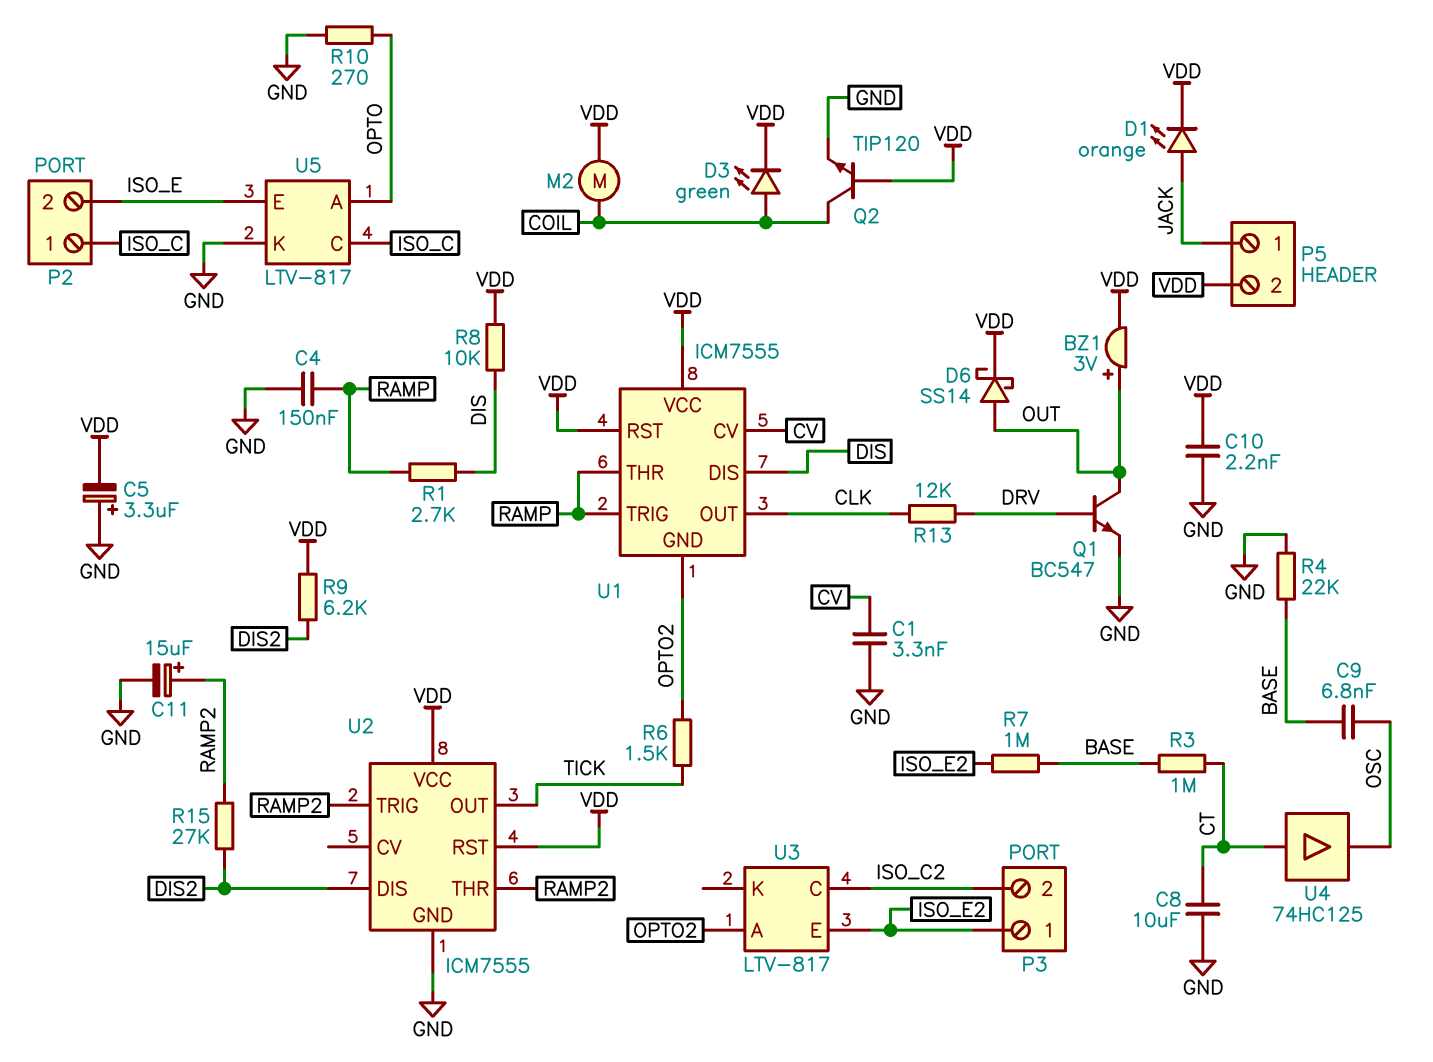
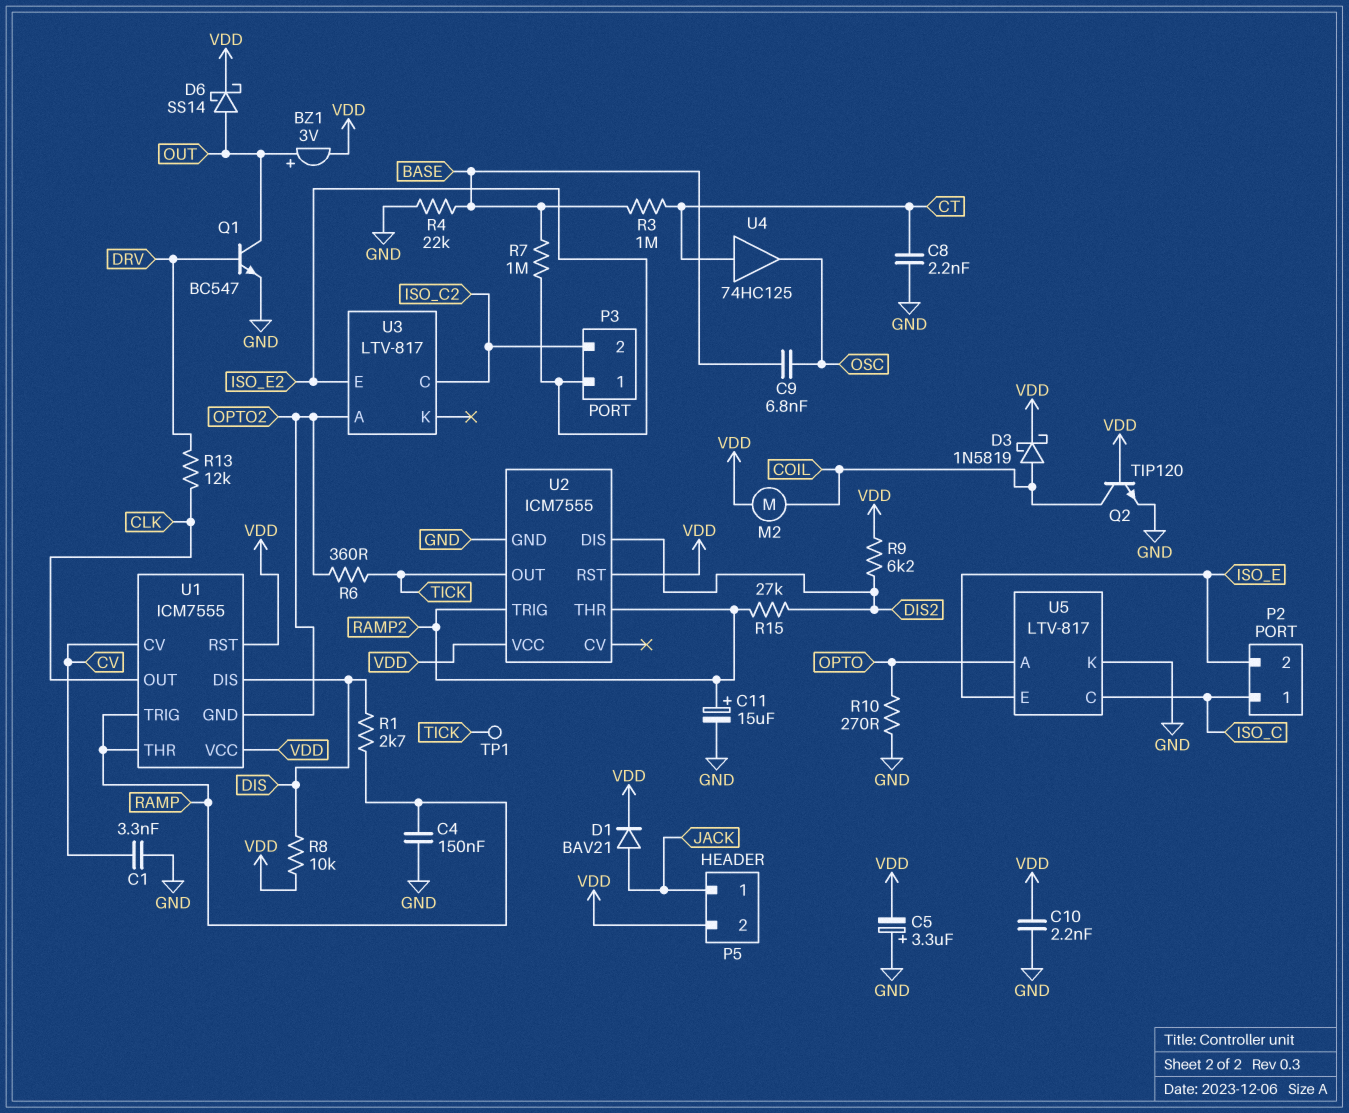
C8: 10uF (CT, GND) -> 2.2nF (CT, GND)
D1: LED orange (A JACK, K VDD) -> diode BAV21 (A JACK, K VDD)
D3: LED green (A COIL, K VDD) -> schottky 1N5819 (A COIL, K VDD)
R6: 1.5k (OPTO2, TICK) -> 360 (OPTO2, TICK)
TP1: none -> test point (TICK)

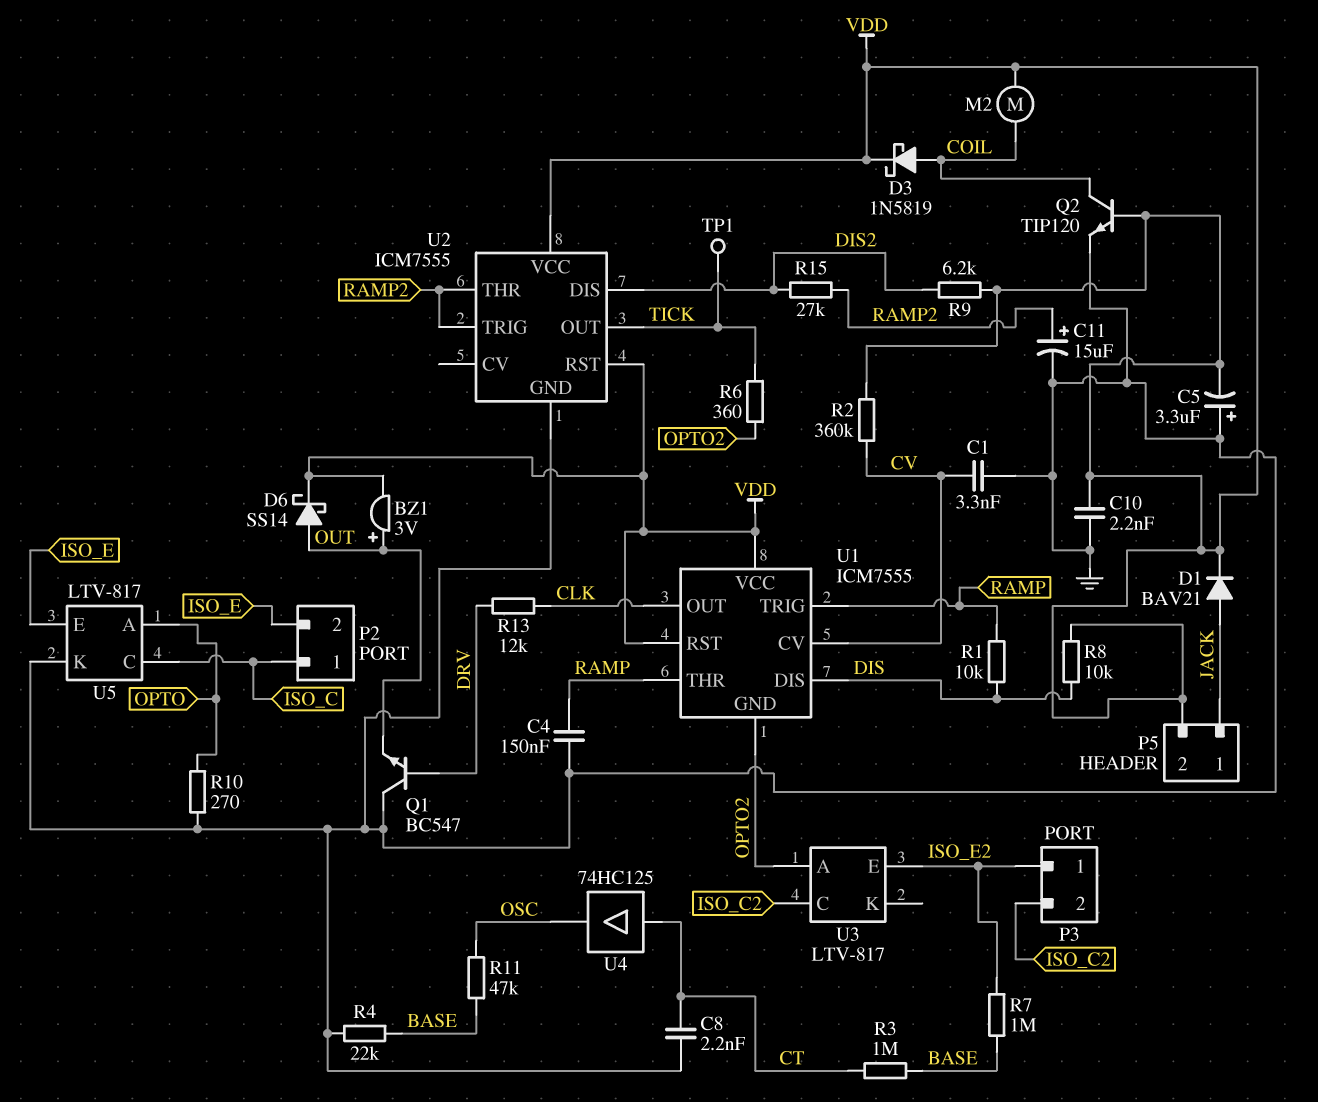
C9: 6.8nF (BASE, OSC) -> none
Q1: NPN BC547 (B DRV, C OUT, E GND) -> NPN BC547 (B DRV, C GND, E OUT)
R1: 2.7k (DIS, RAMP) -> 10k (DIS, RAMP)
R2: none -> 360k (CV, VDD)
R11: none -> 47k (BASE, OSC)

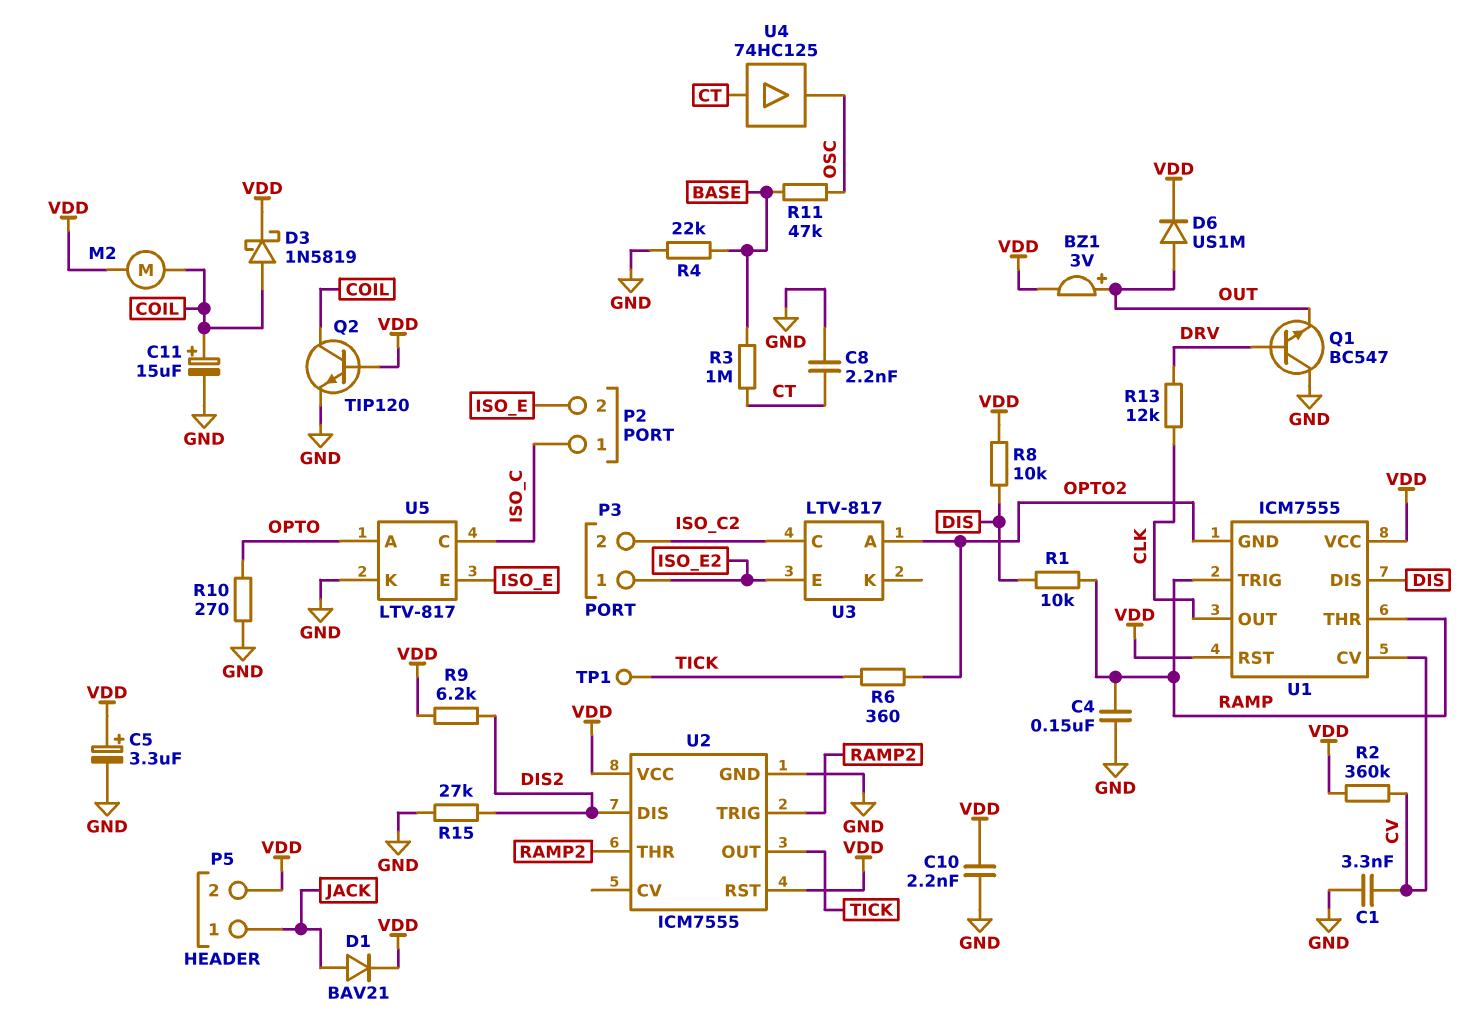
C5: 3.3uF (plus GND, minus VDD) -> 3.3uF (plus VDD, minus GND)
C11: 15uF (plus RAMP2, minus GND) -> 15uF (plus COIL, minus GND)
D6: schottky SS14 (A OUT, K VDD) -> diode US1M (A OUT, K VDD)
R7: 1M (BASE, ISO_E2) -> none
R15: 27k (DIS2, RAMP2) -> 27k (DIS2, GND)

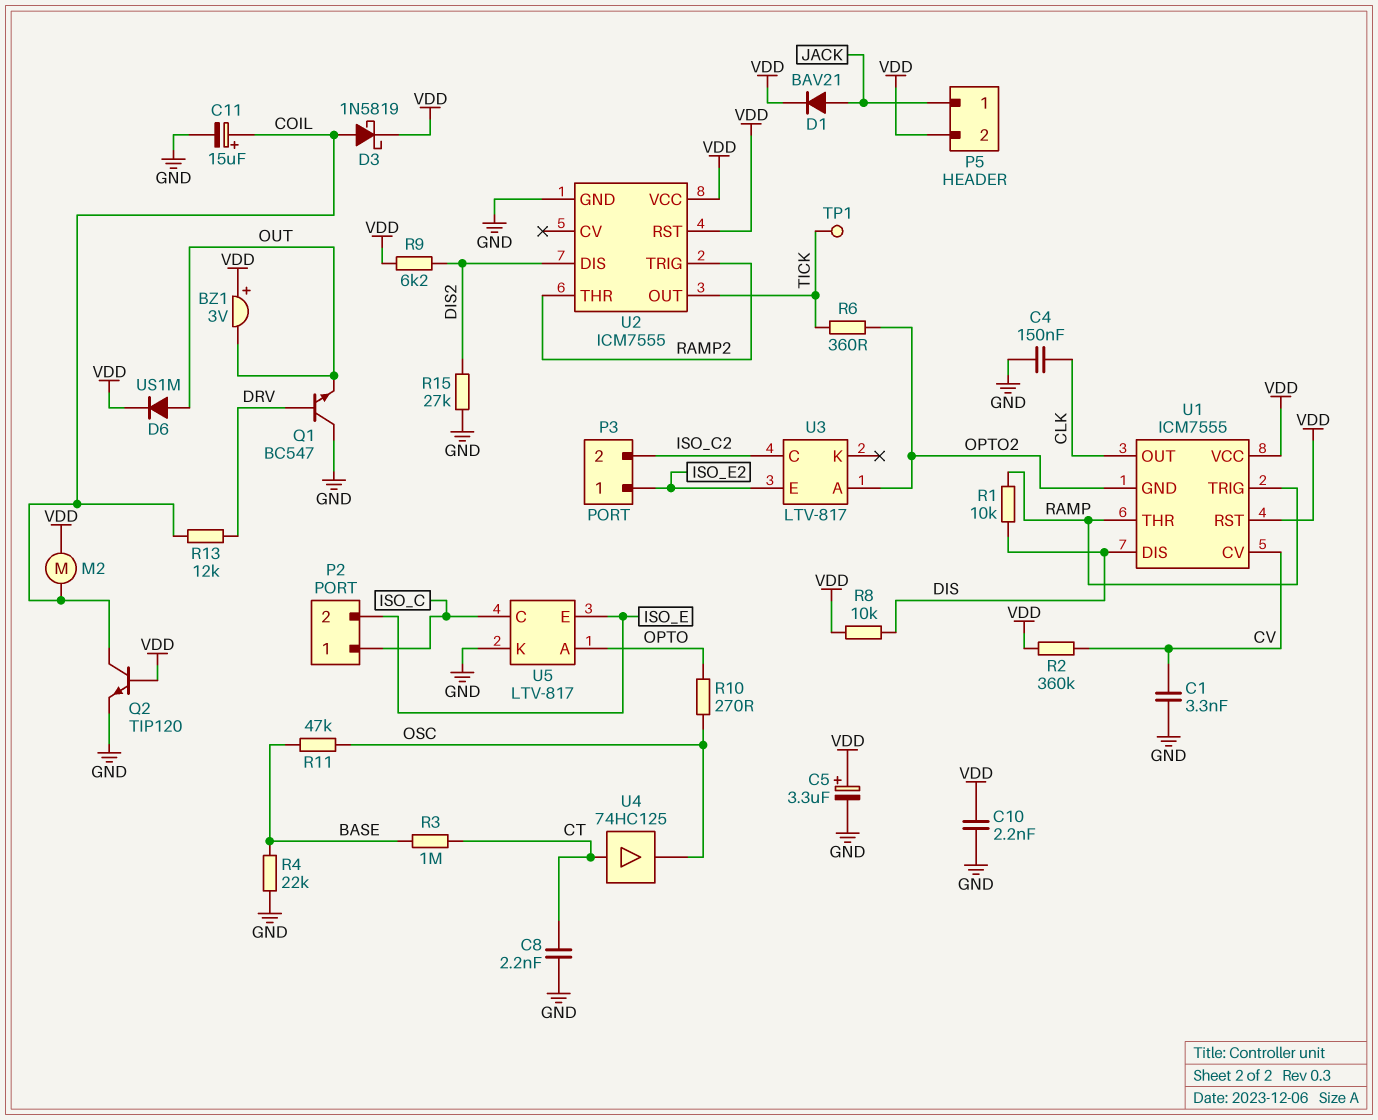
BZ1: buzzer 3V (plus OUT, minus VDD) -> buzzer 3V (plus VDD, minus OUT)
C4: 150nF (GND, RAMP) -> 150nF (CLK, GND)
R10: 270 (GND, OPTO) -> 270 (OPTO, OSC)
R13: 12k (CLK, DRV) -> 12k (COIL, DRV)

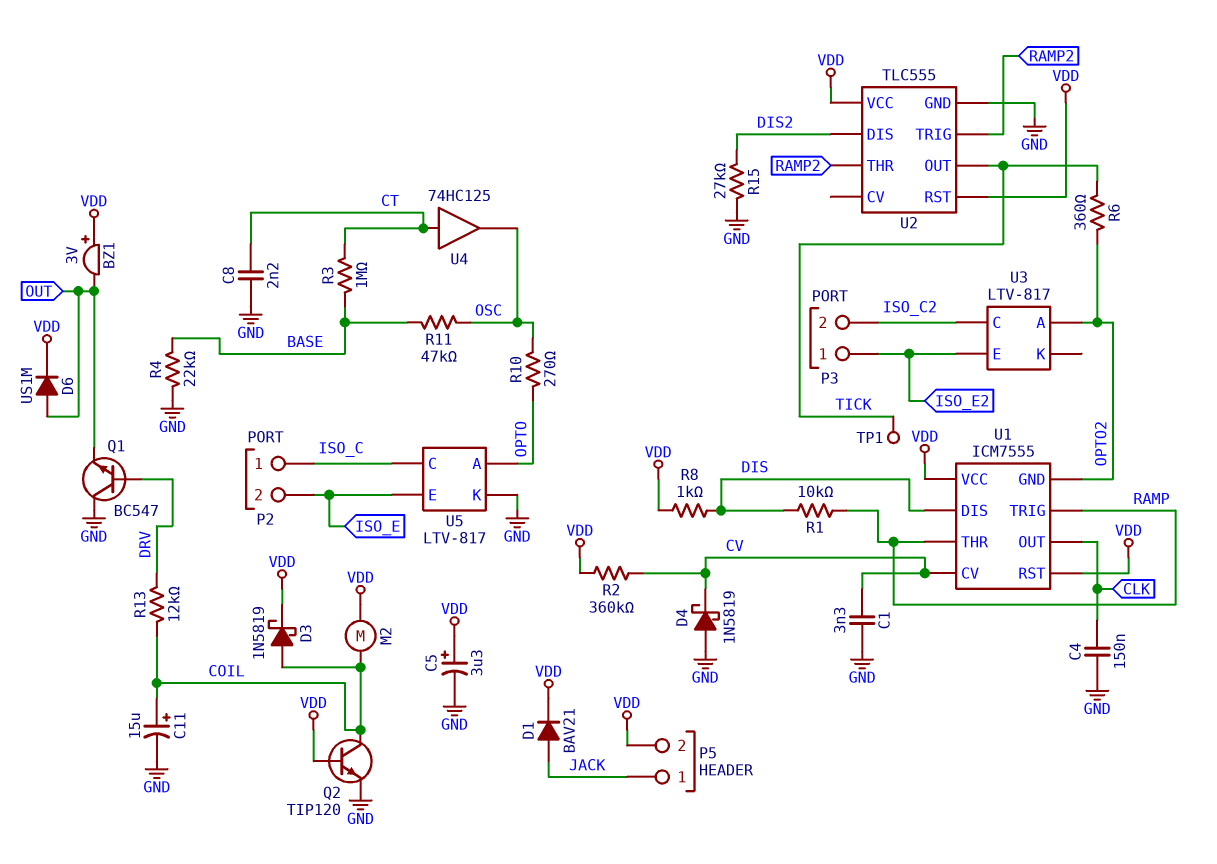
C10: 2.2nF (GND, VDD) -> none
D4: none -> schottky 1N5819 (A GND, K CV)
R8: 10k (DIS, VDD) -> 1k (DIS, VDD)
R9: 6.2k (DIS2, VDD) -> none
U2: ICM7555 -> TLC555

